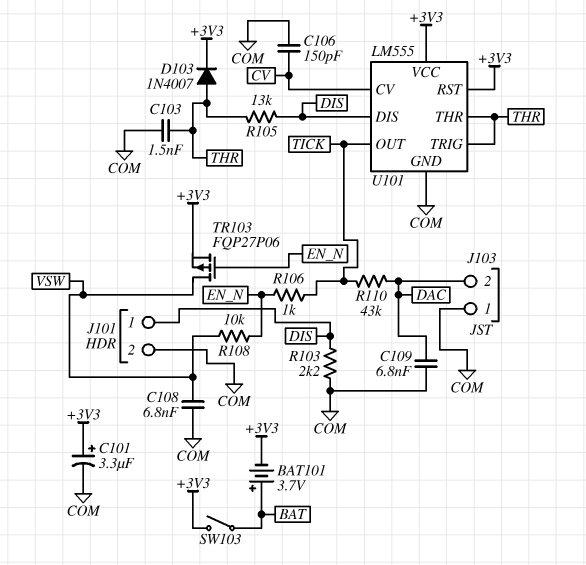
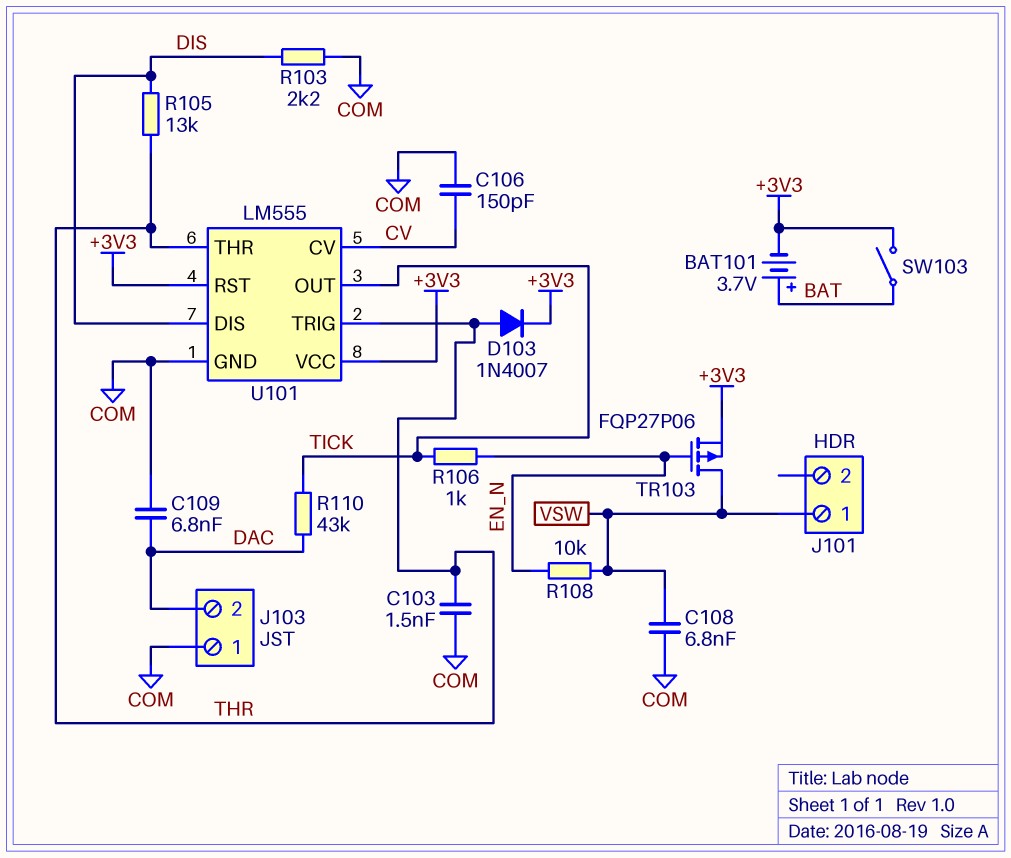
C101: 3.3uF (plus +3V3, minus COM) -> none
J101 pin 1: DIS -> VSW
J101 pin 2: COM -> none

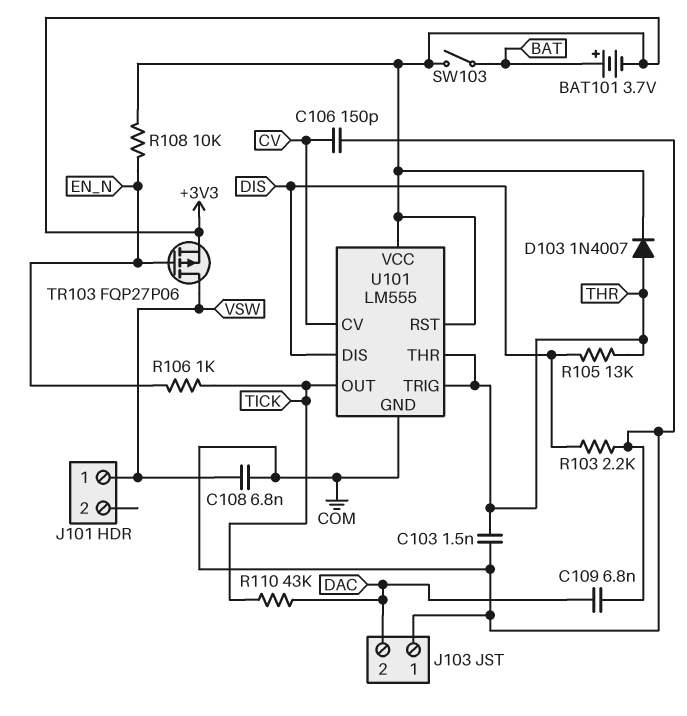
R108: 10k (EN_N, VSW) -> 10k (+3V3, EN_N)

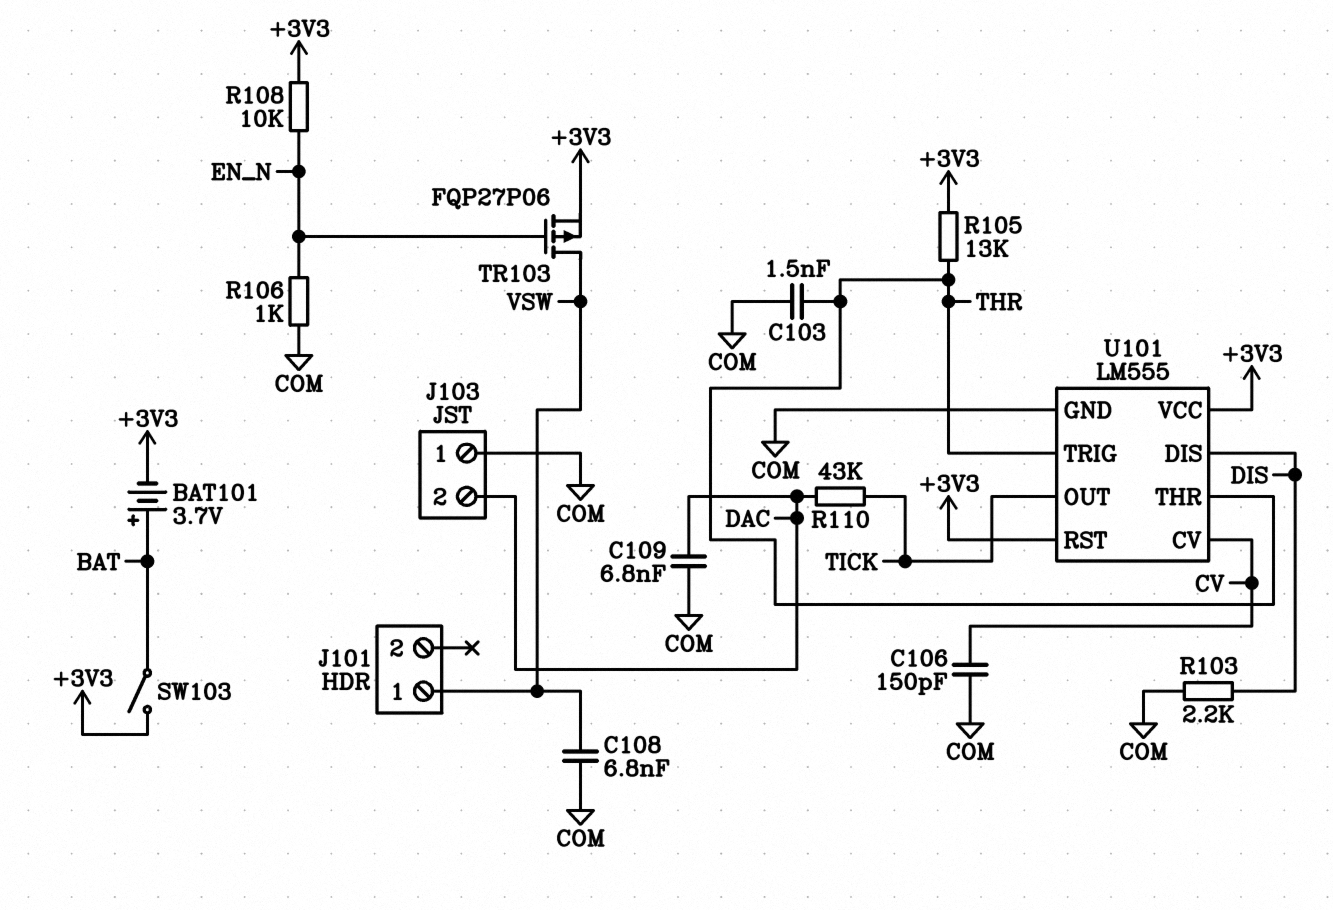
D103: diode 1N4007 (A THR, K +3V3) -> none
R105: 13k (DIS, THR) -> 13k (+3V3, THR)
R106: 1k (EN_N, TICK) -> 1k (COM, EN_N)

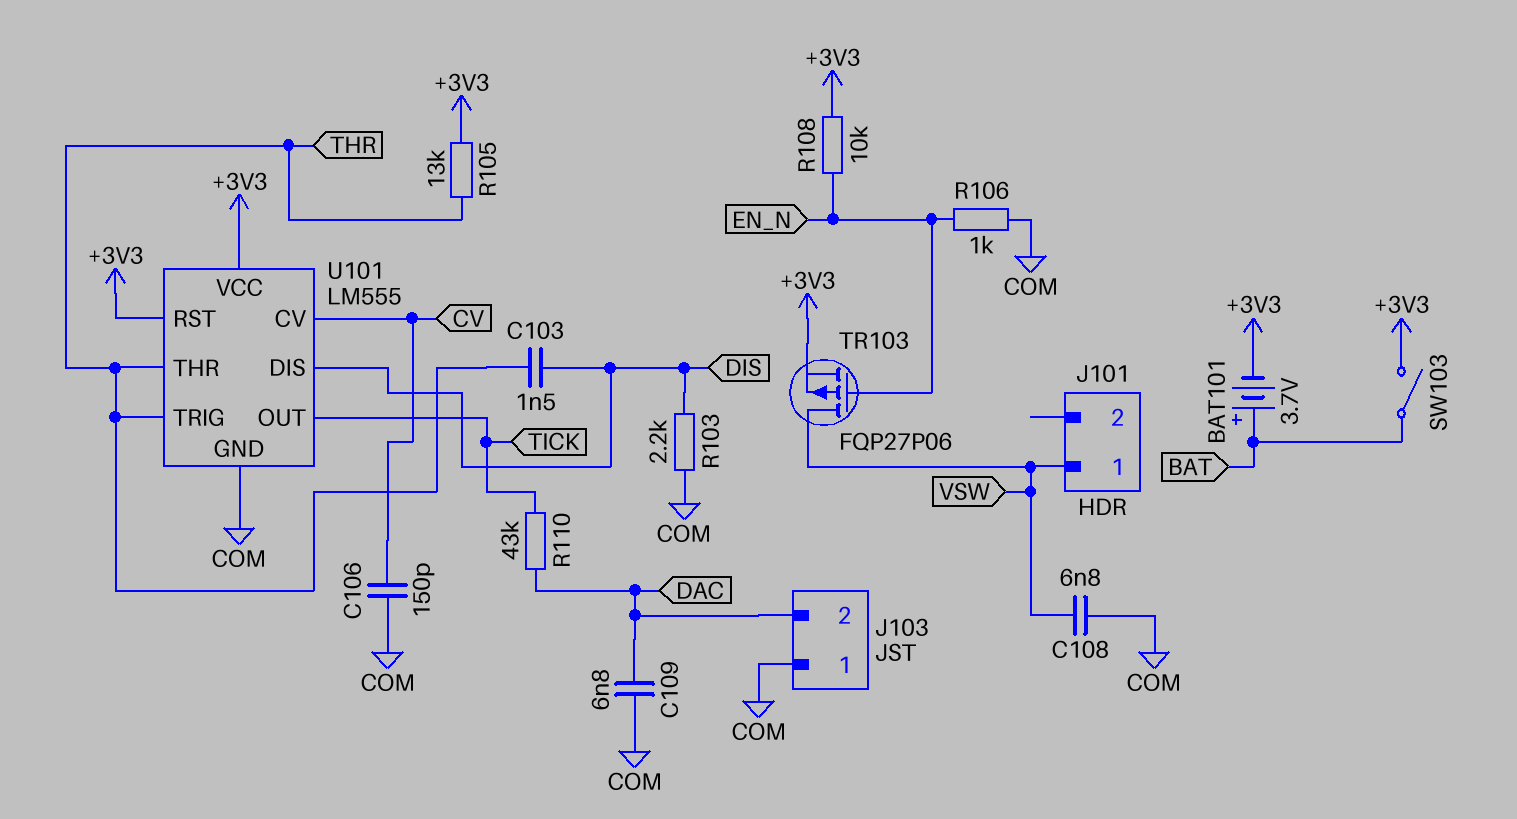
C103: 1.5nF (COM, THR) -> 1.5nF (DIS, THR)

